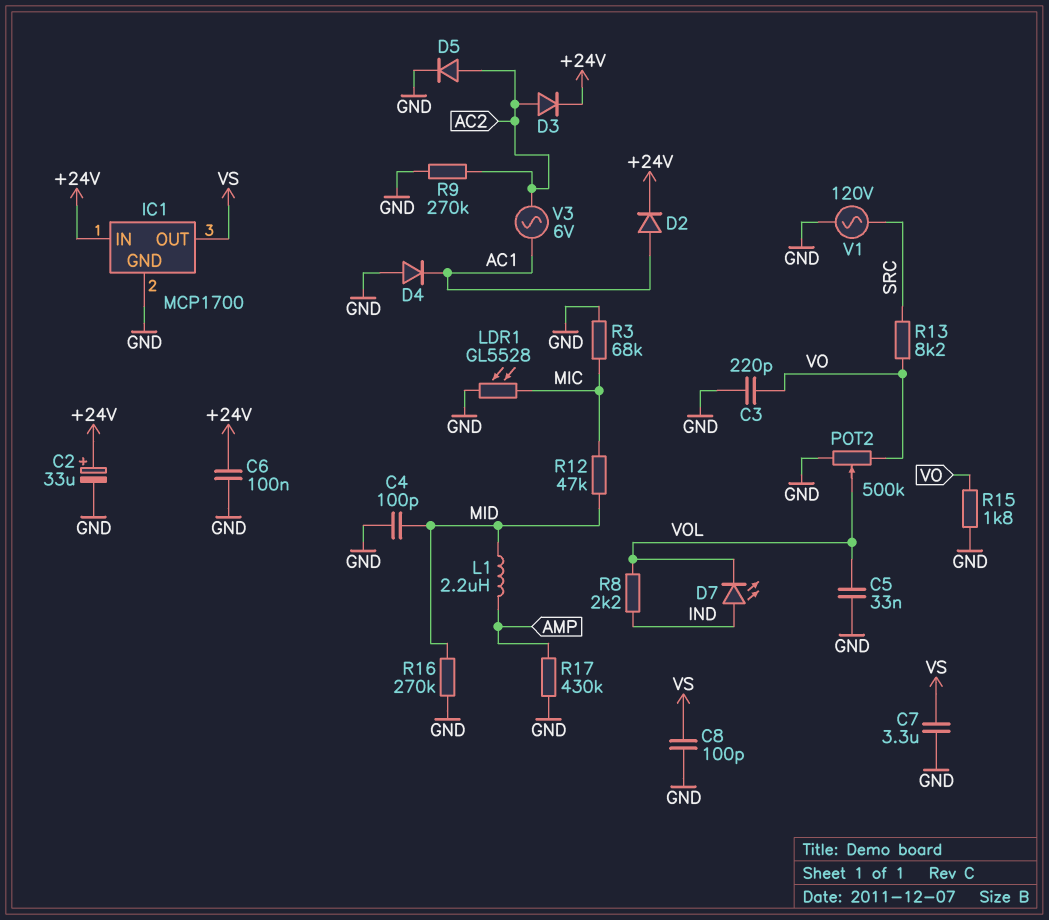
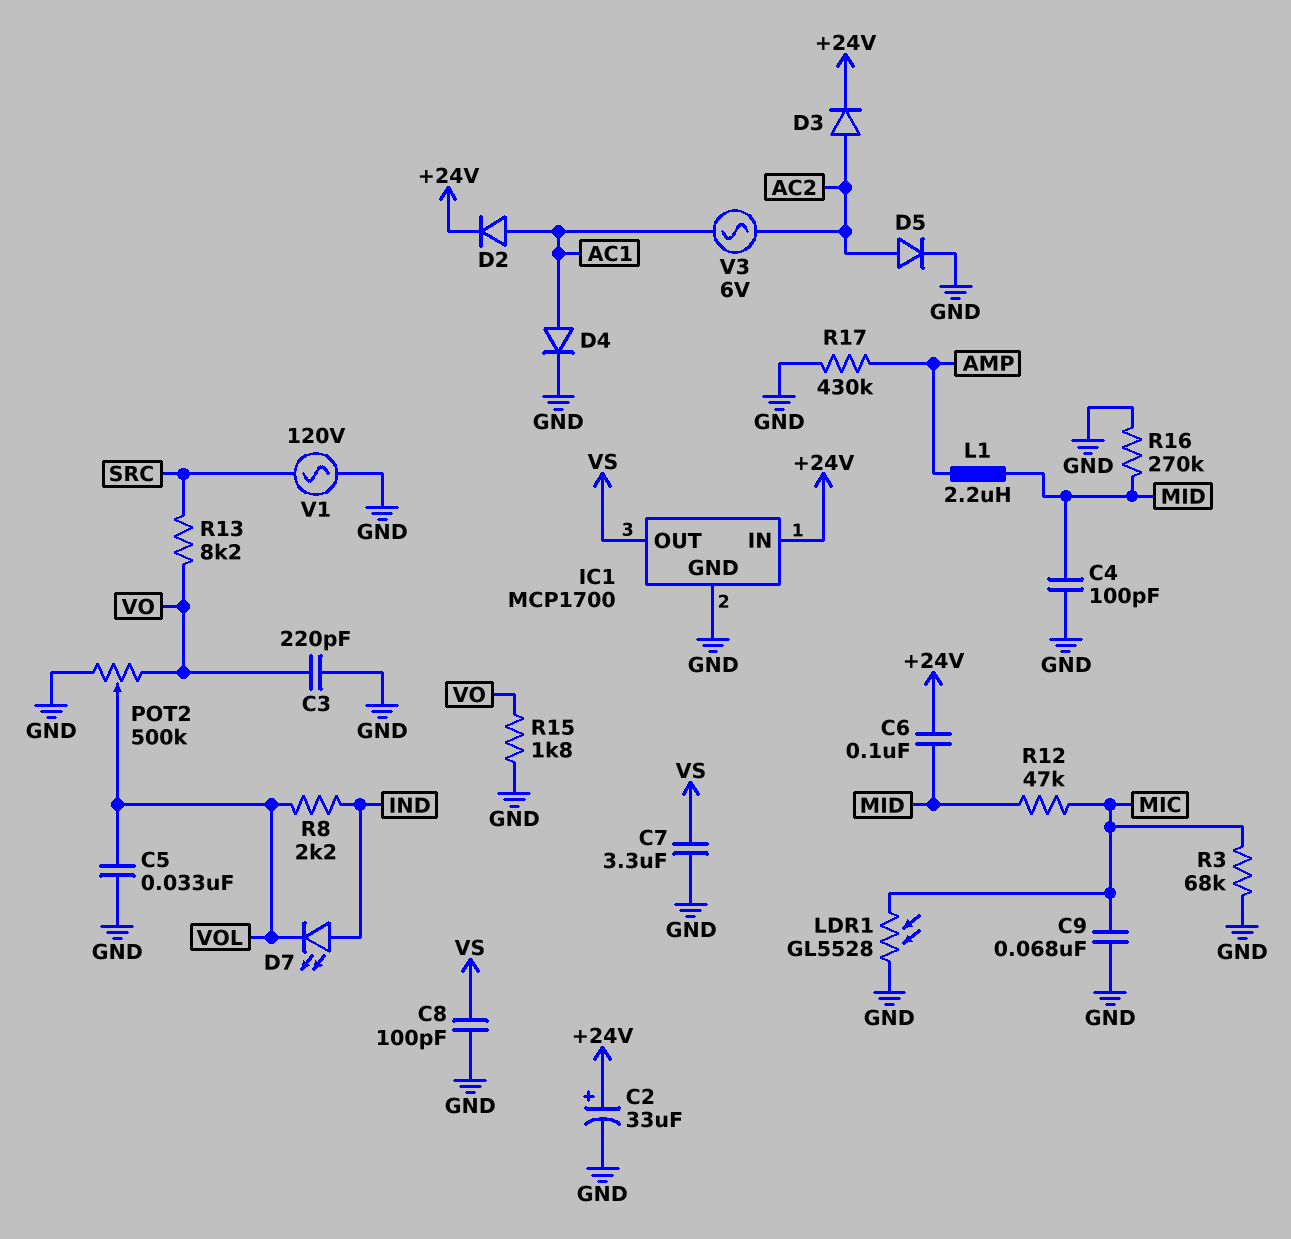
C6: 100nF (+24V, GND) -> 100nF (+24V, MID)
C9: none -> 68nF (GND, MIC)
D4: diode (A GND, K AC1) -> diode (A AC1, K GND)
R9: 270k (AC2, GND) -> none

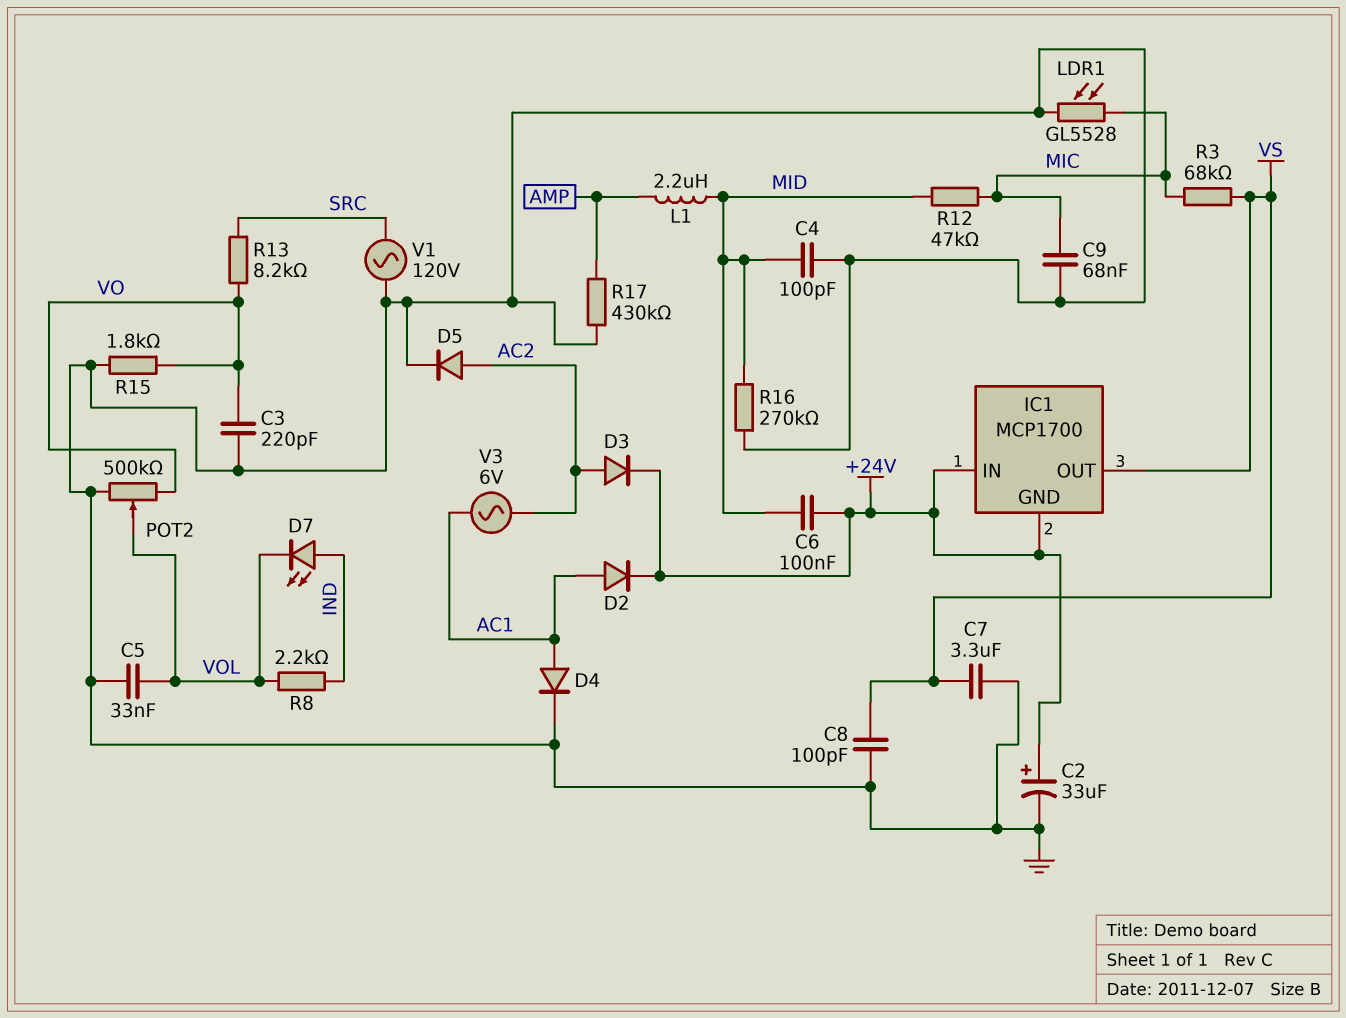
IC1 pin GND: GND -> +24V
R3: 68k (GND, MIC) -> 68k (MIC, VS)

